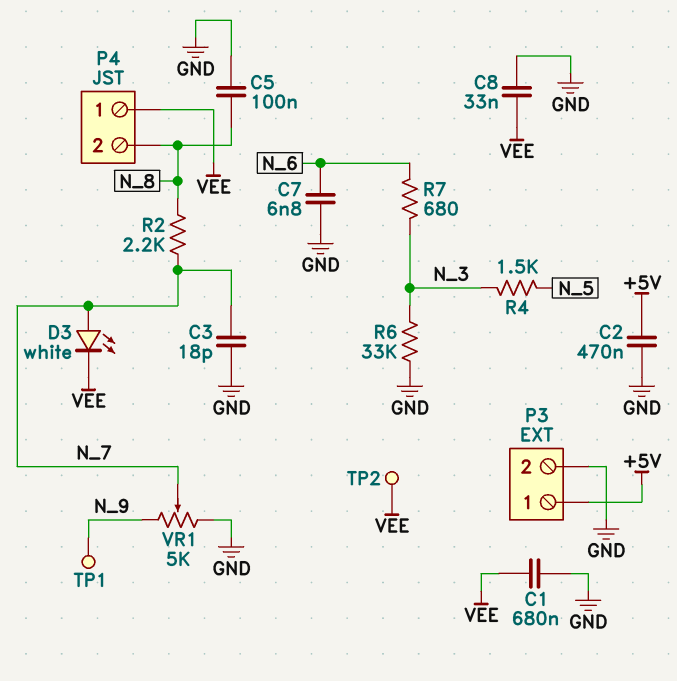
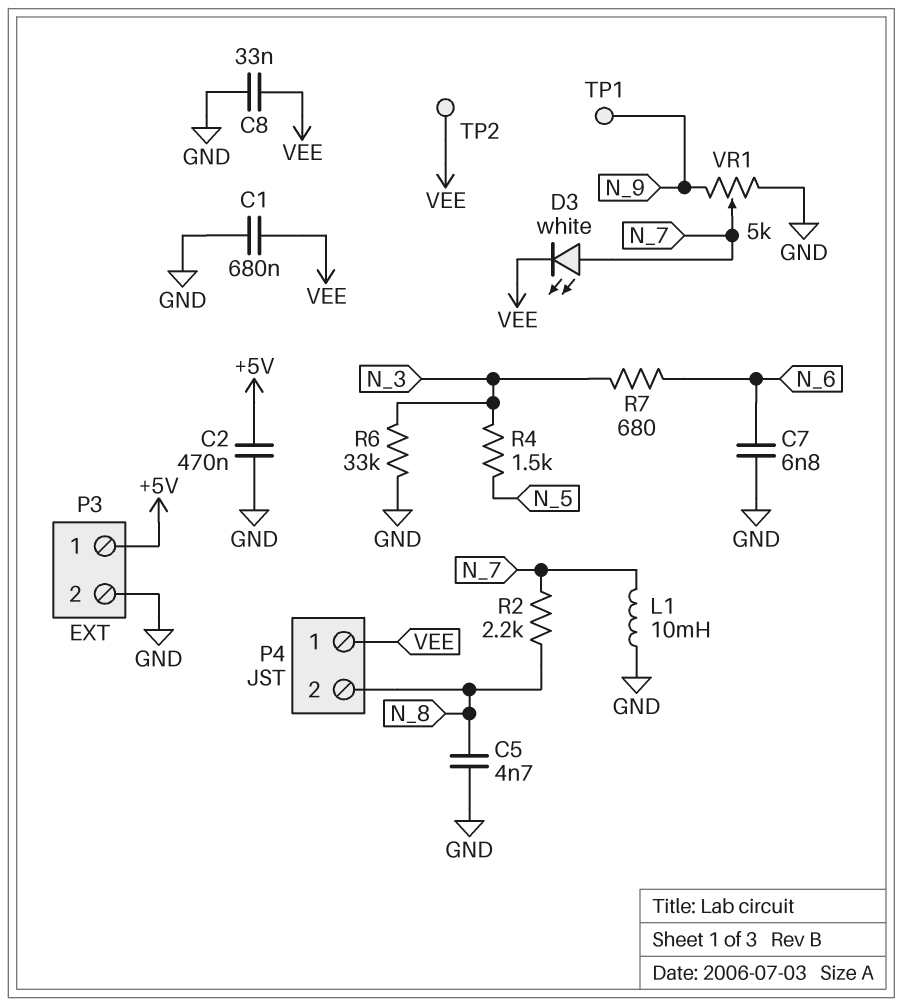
C3: 18pF (GND, N_7) -> none
C5: 100nF (GND, N_8) -> 4.7nF (GND, N_8)
L1: none -> 10mH (GND, N_7)

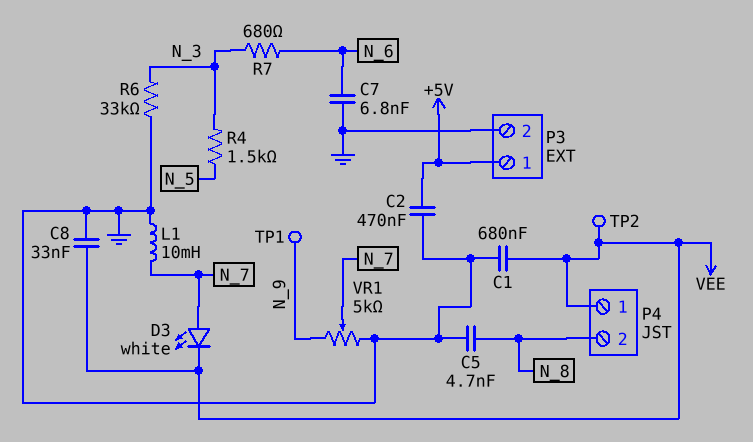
R2: 2.2k (N_7, N_8) -> none

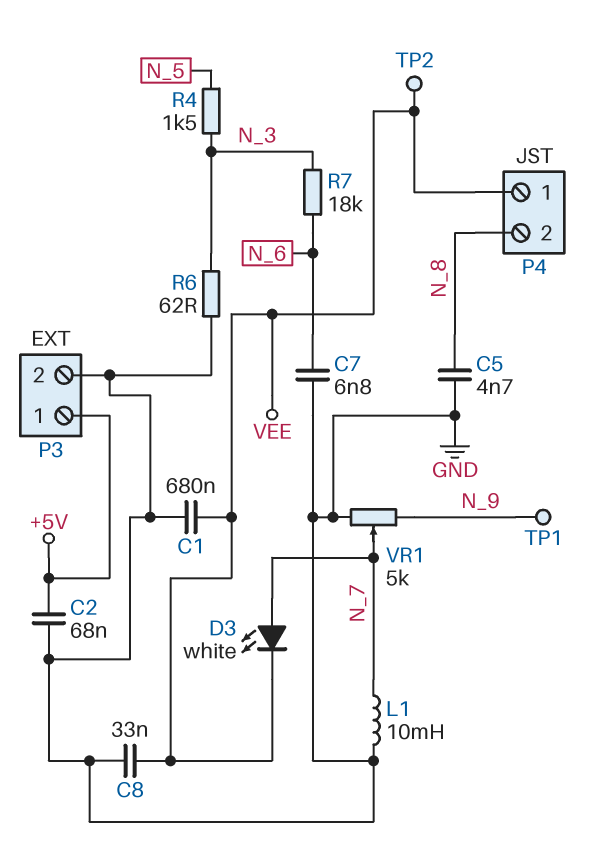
C2: 470nF (+5V, GND) -> 68nF (+5V, GND)
R6: 33k (GND, N_3) -> 62 (GND, N_3)
R7: 680 (N_3, N_6) -> 18k (N_3, N_6)

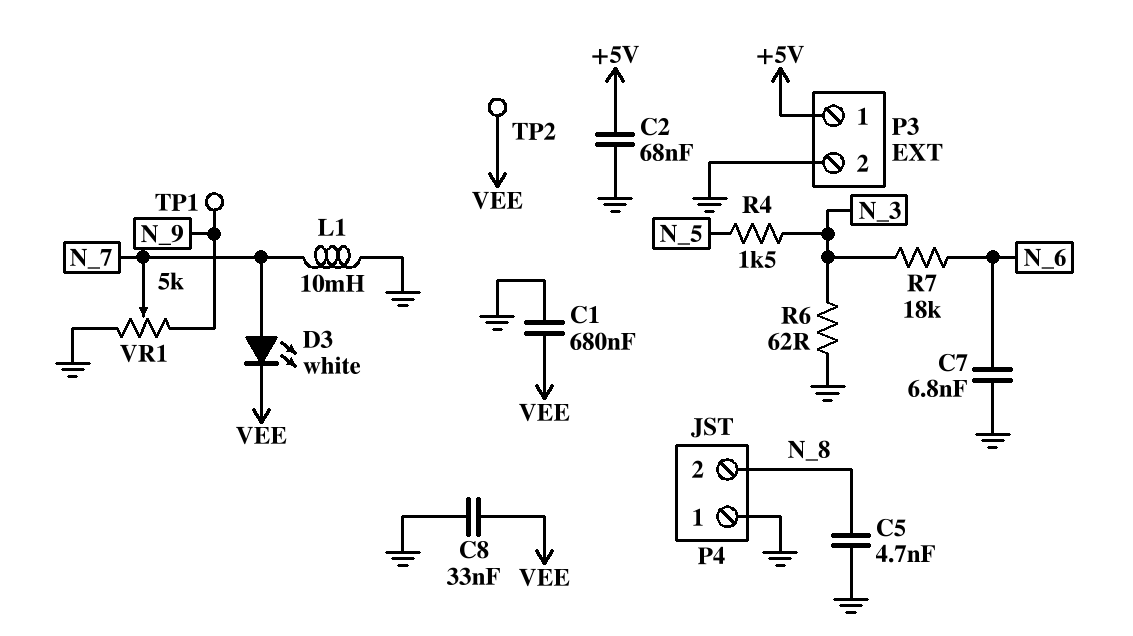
P4 pin 1: VEE -> GND

